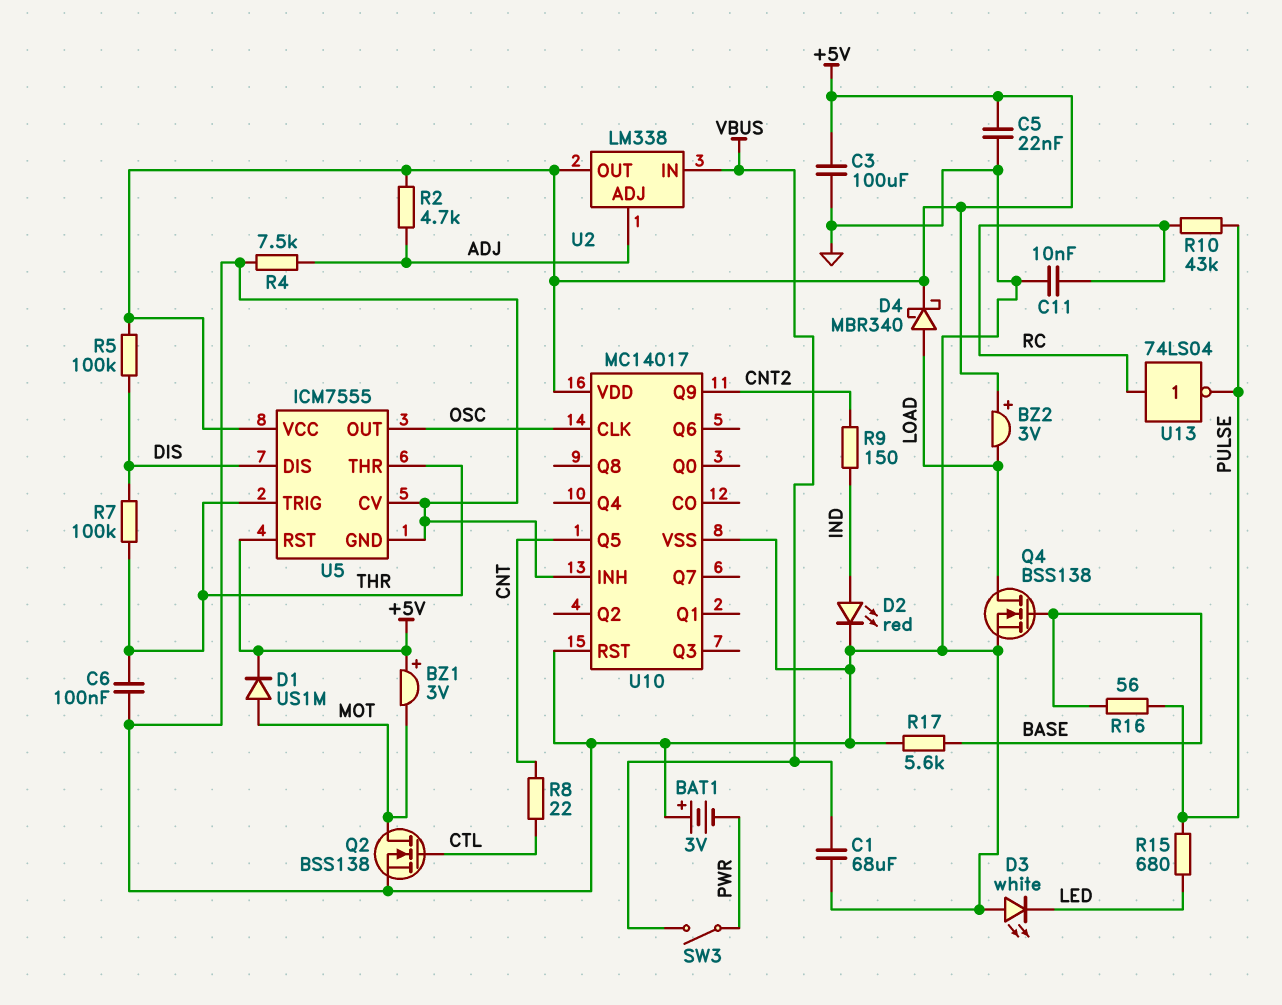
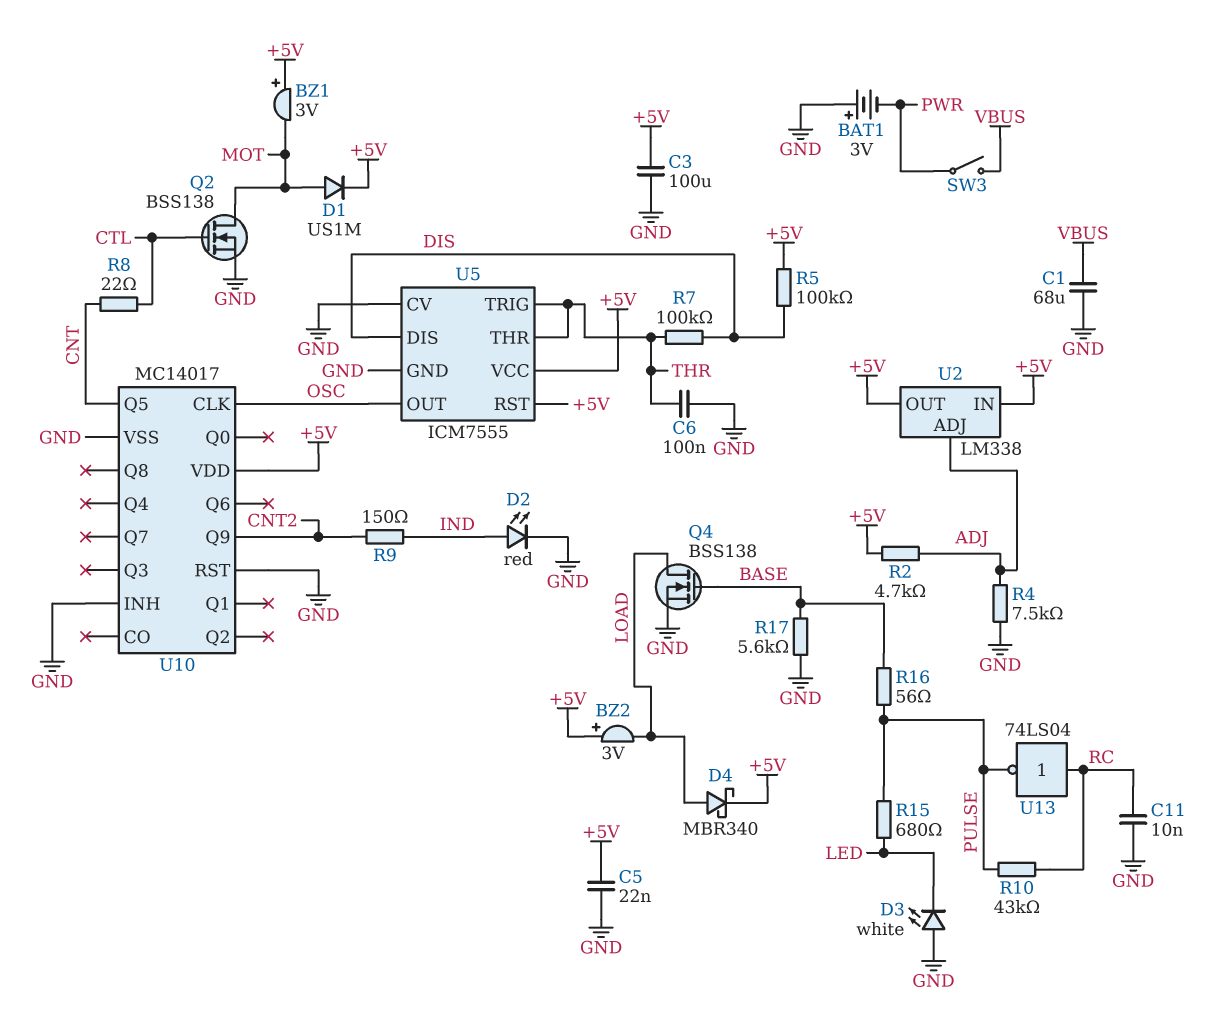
U2 pin IN: VBUS -> +5V

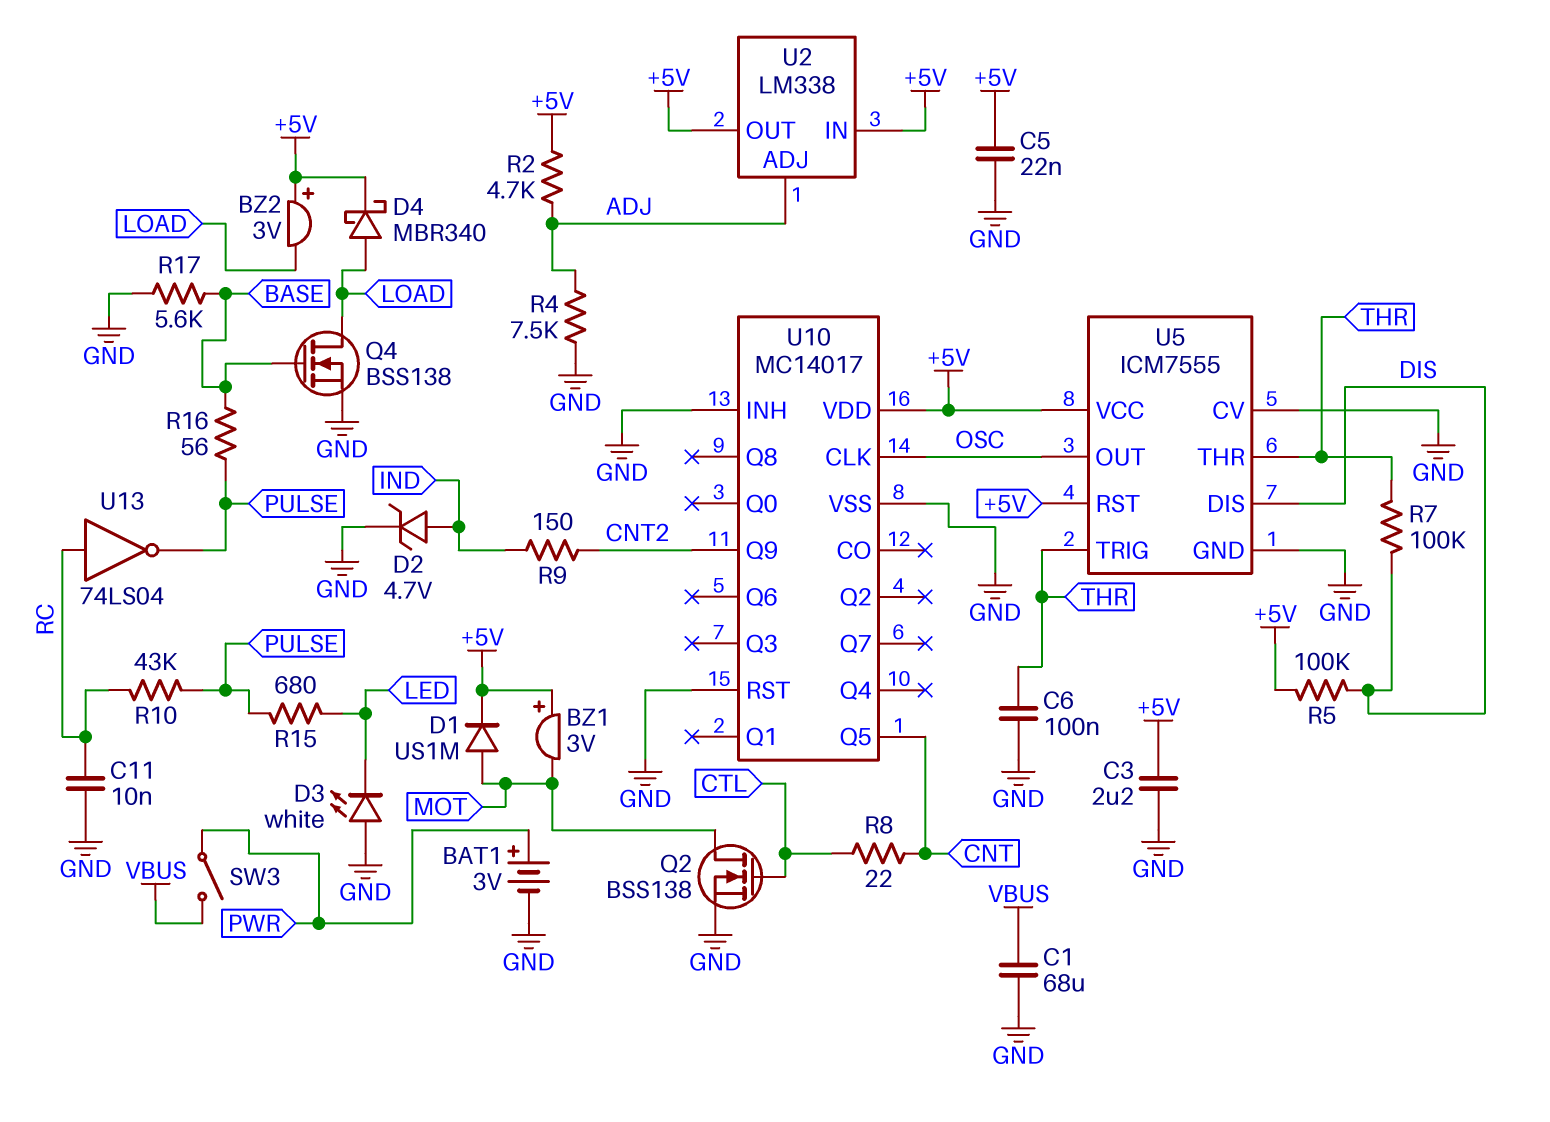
BAT1: 3V (plus GND, minus PWR) -> 3V (plus PWR, minus GND)
C3: 100uF (+5V, GND) -> 2.2uF (+5V, GND)
D2: LED red (A IND, K GND) -> zener 4.7V (A IND, K GND)

